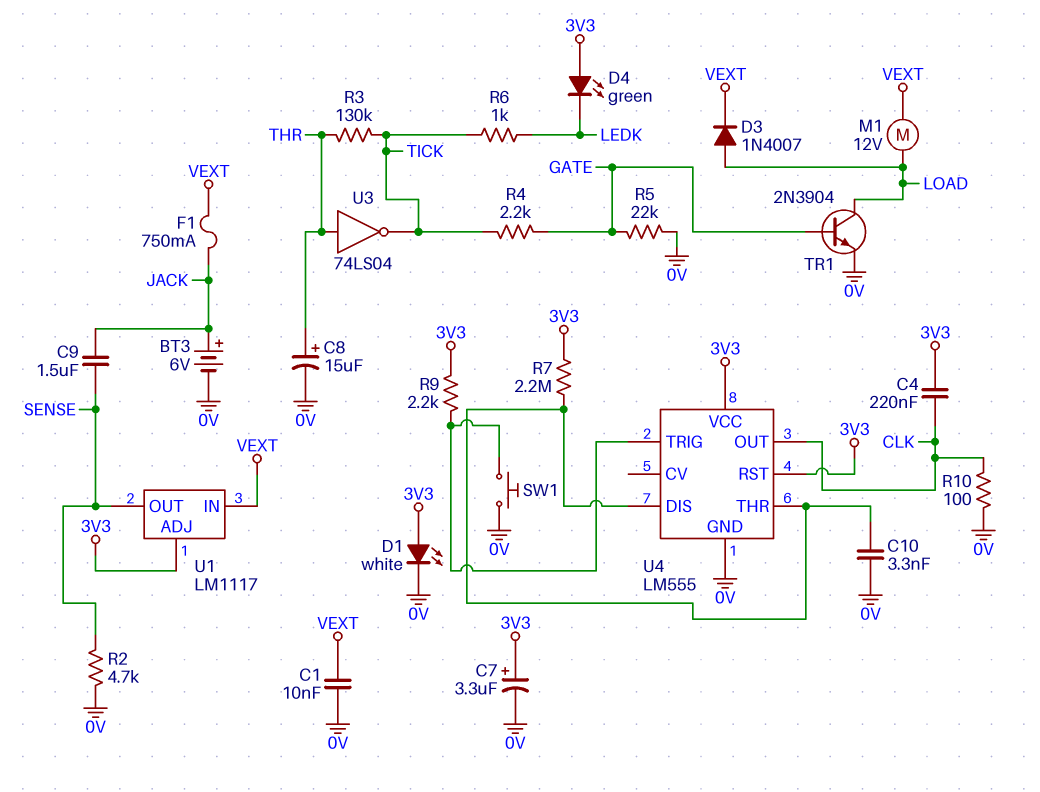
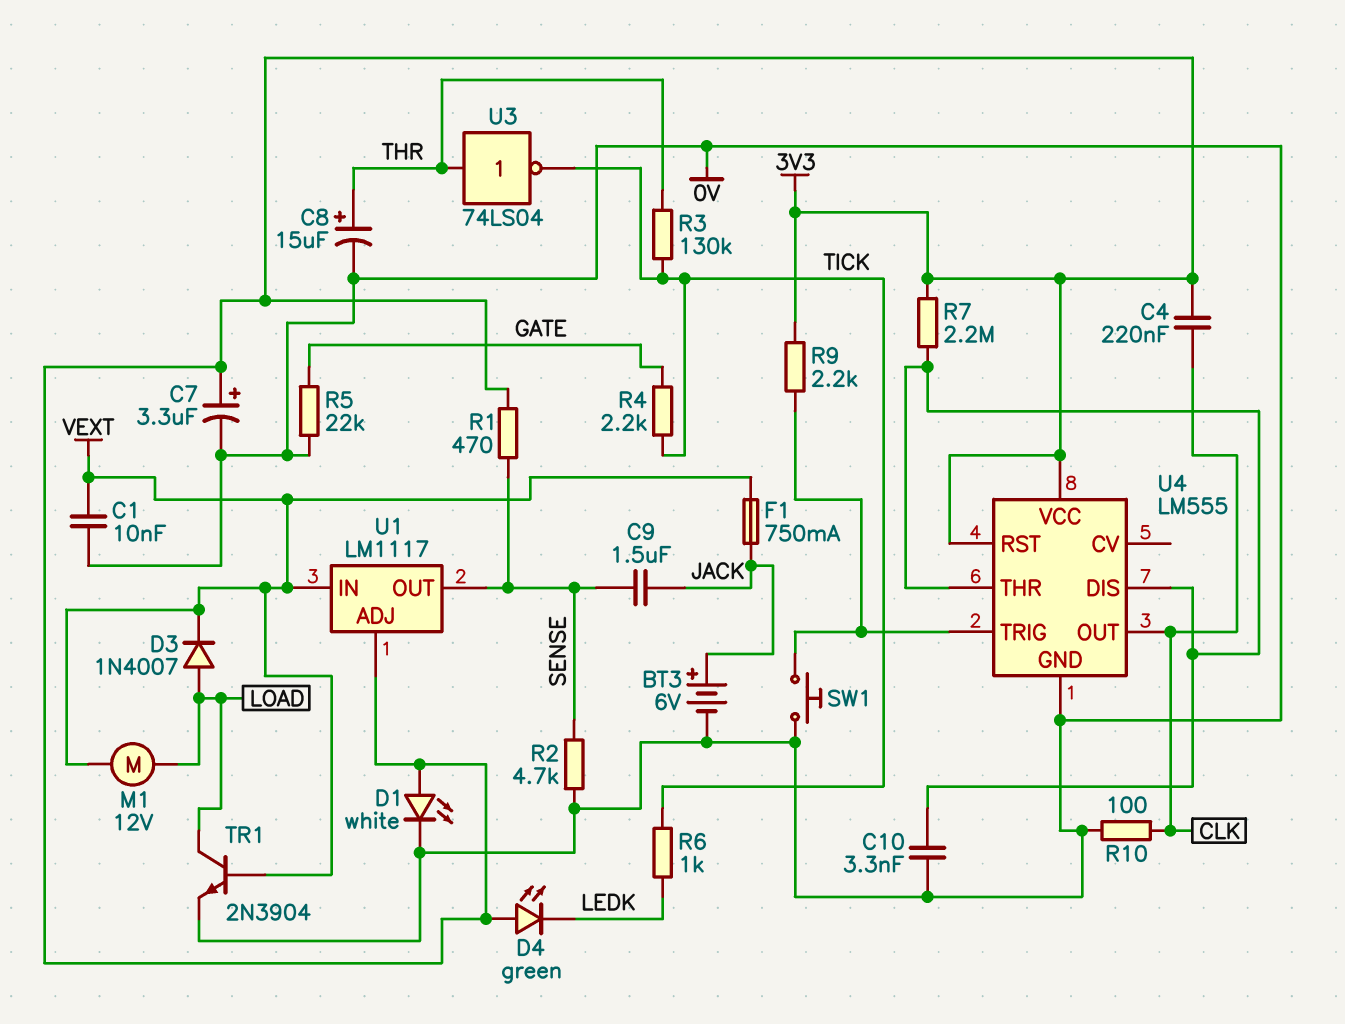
R1: none -> 470 (3V3, SENSE)
TR1: NPN 2N3904 (B GATE, C LOAD, E 0V) -> NPN 2N3904 (B VEXT, C LOAD, E 0V)

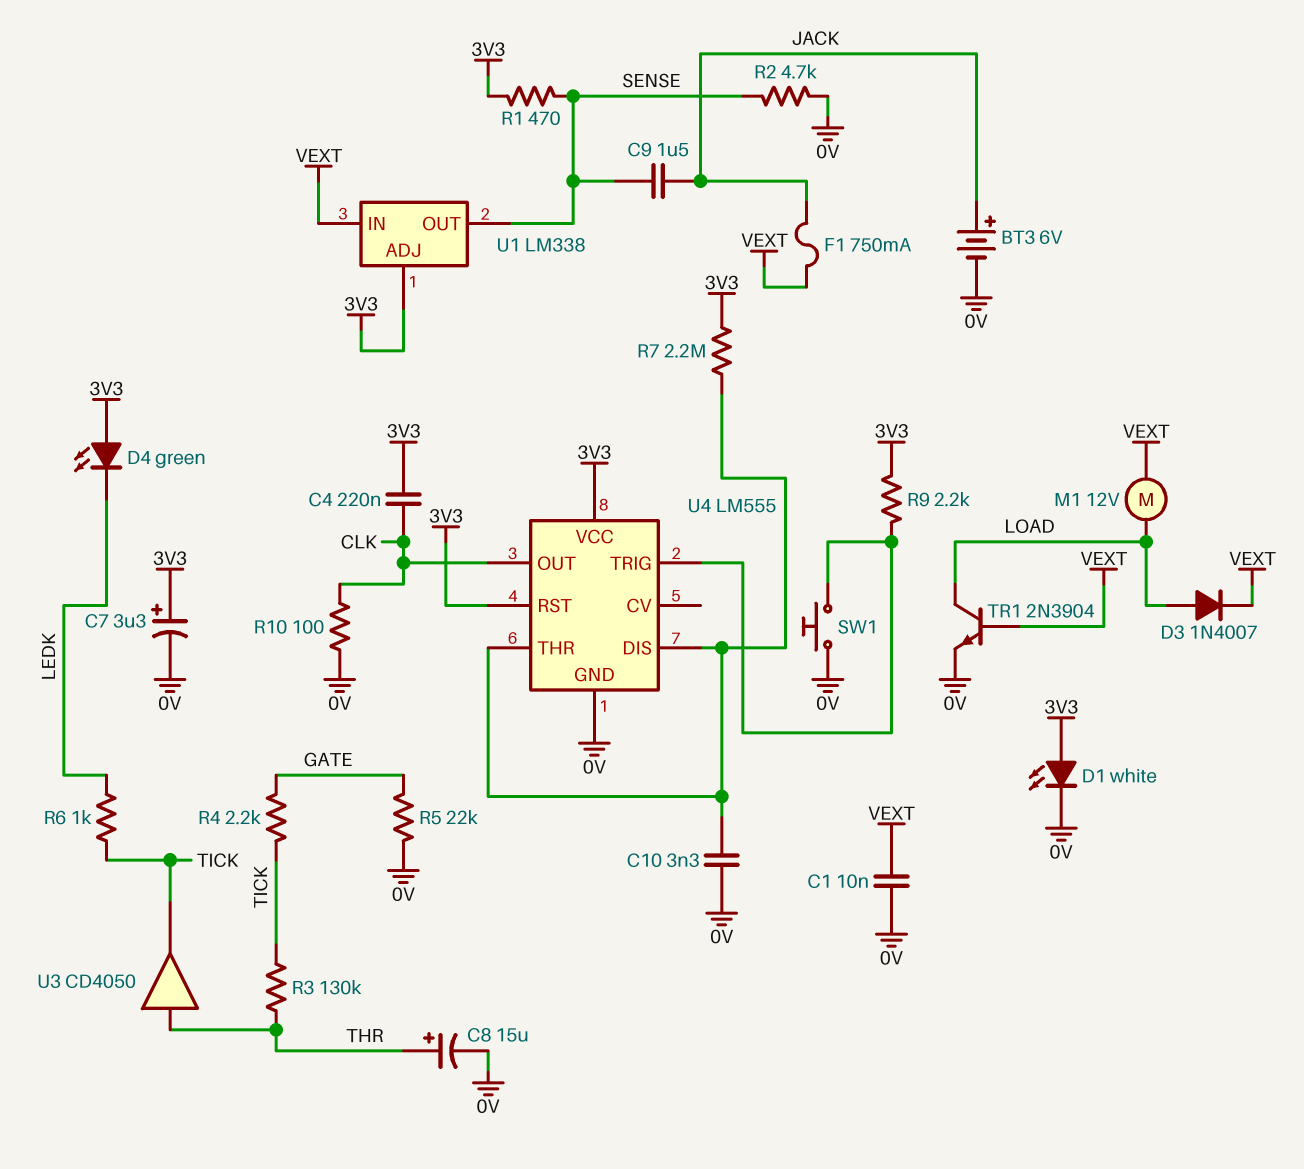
U1: LM1117 -> LM338
U3: NOT 74LS04 (in THR, out TICK) -> buffer CD4050 (in THR, out TICK)

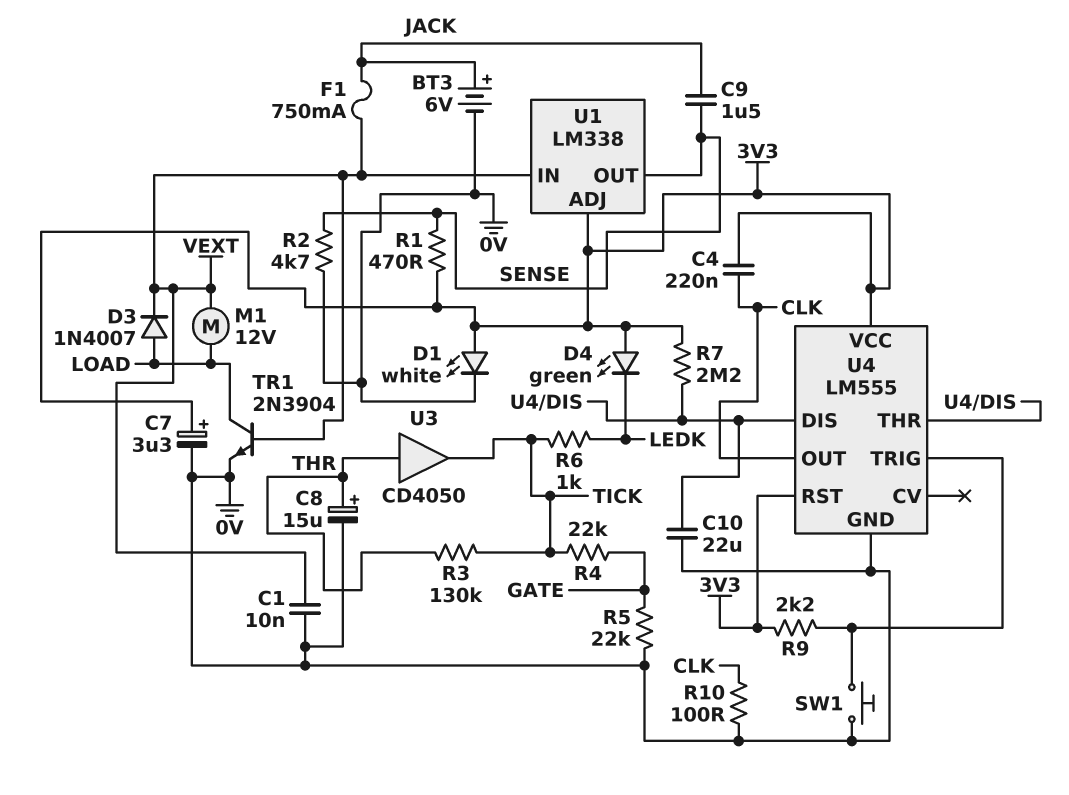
C10: 3.3nF (0V, U4/DIS) -> 22uF (0V, U4/DIS)
R4: 2.2k (GATE, TICK) -> 22k (GATE, TICK)

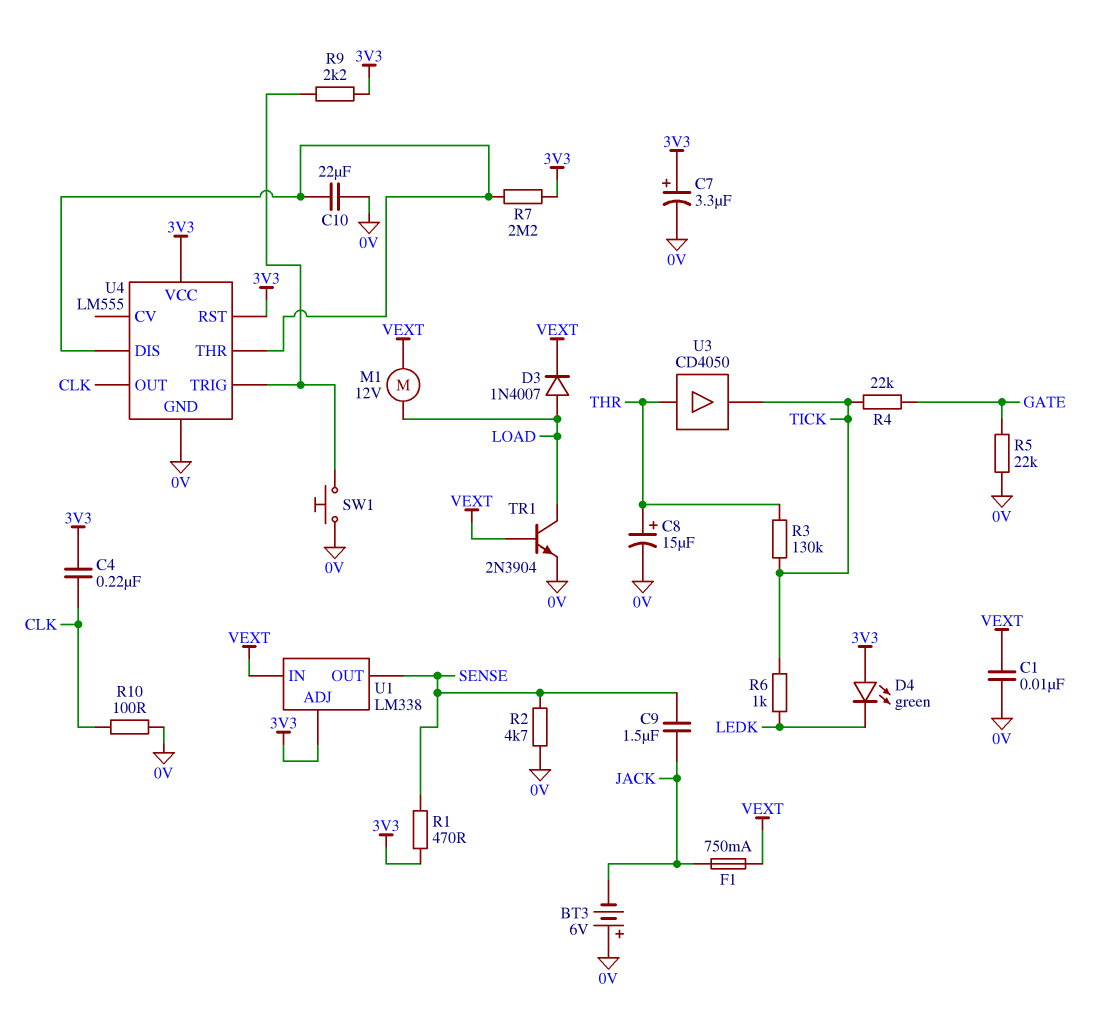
BT3: 6V (plus JACK, minus 0V) -> 6V (plus 0V, minus JACK)
D1: LED white (A 3V3, K 0V) -> none

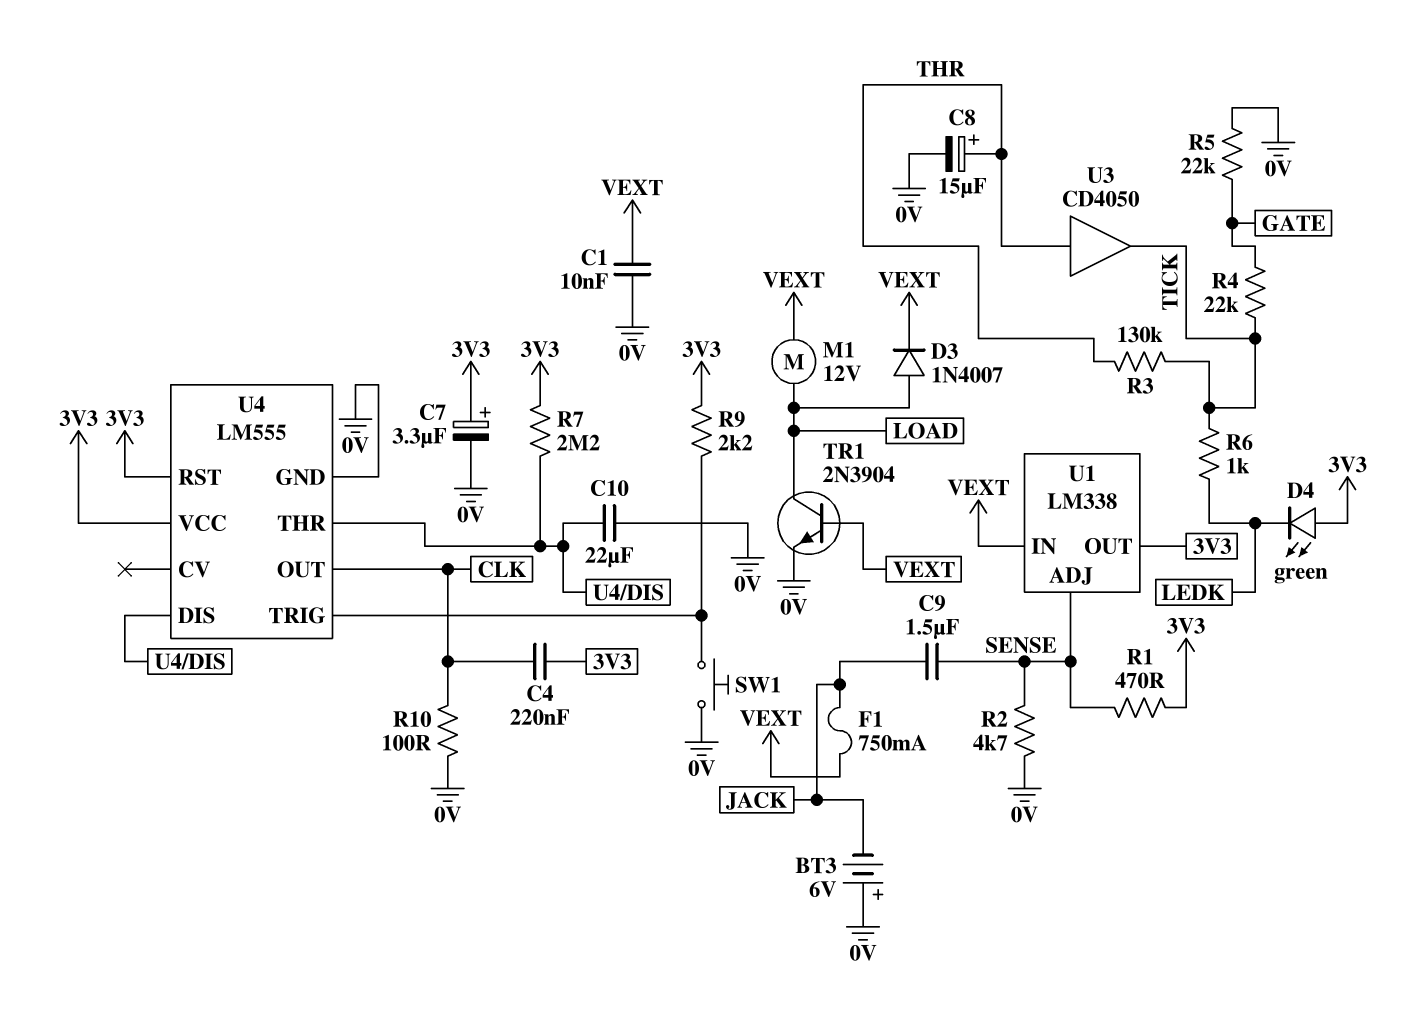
U1 pin ADJ: 3V3 -> SENSE
U1 pin OUT: SENSE -> 3V3

